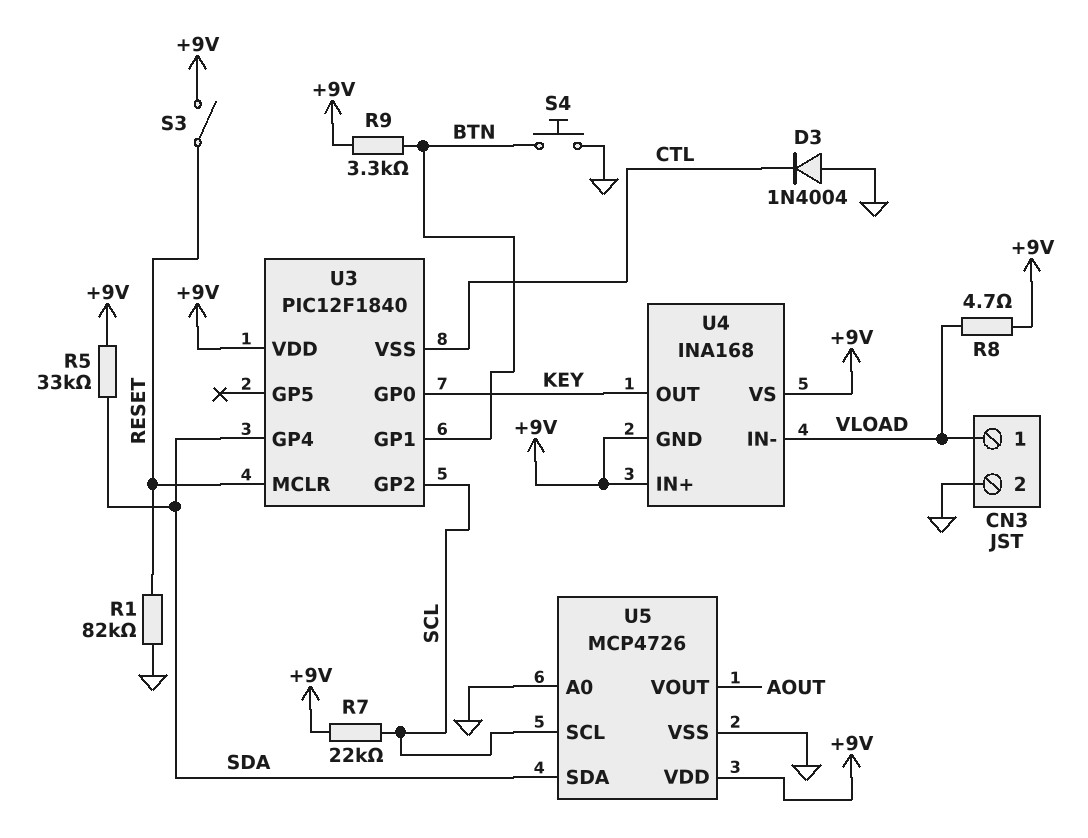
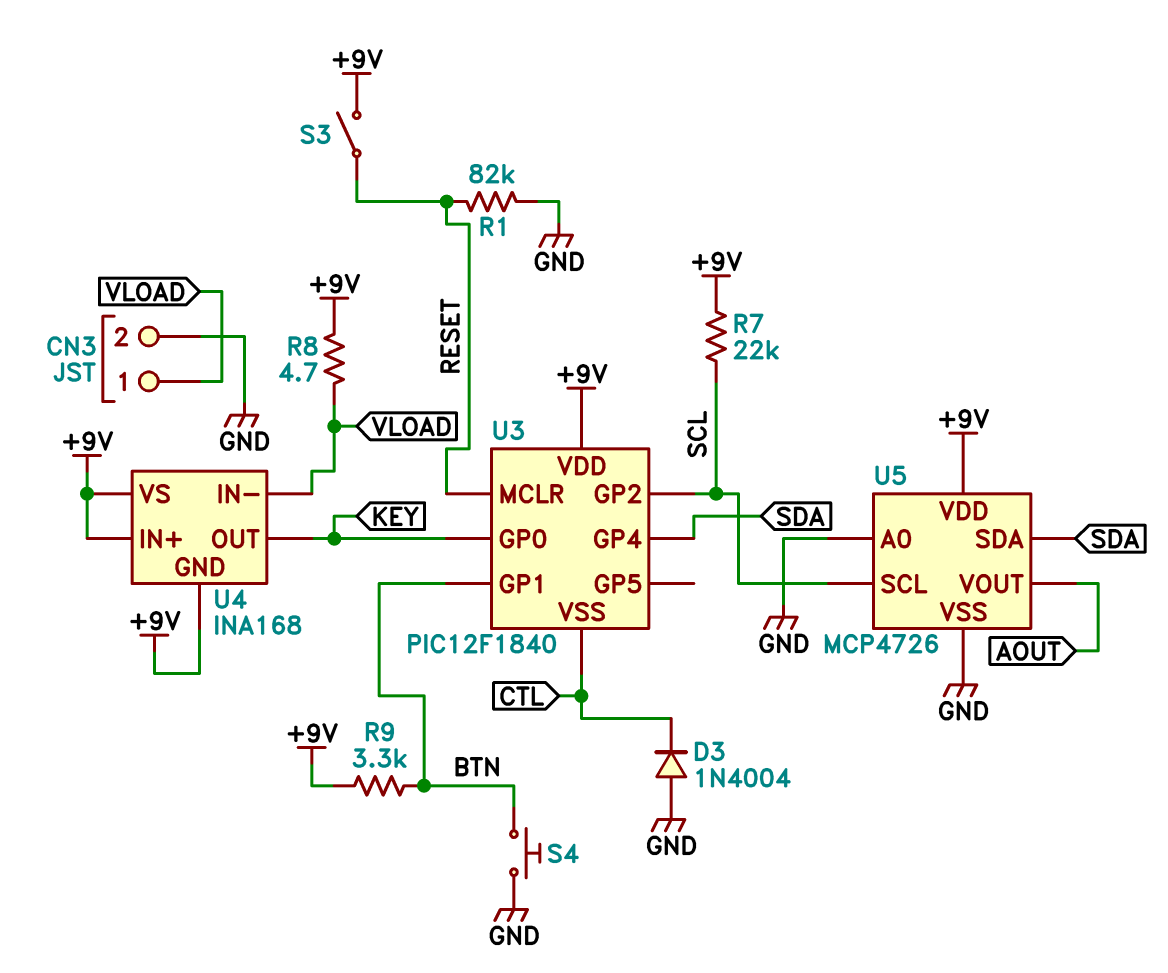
R5: 33k (+9V, SDA) -> none

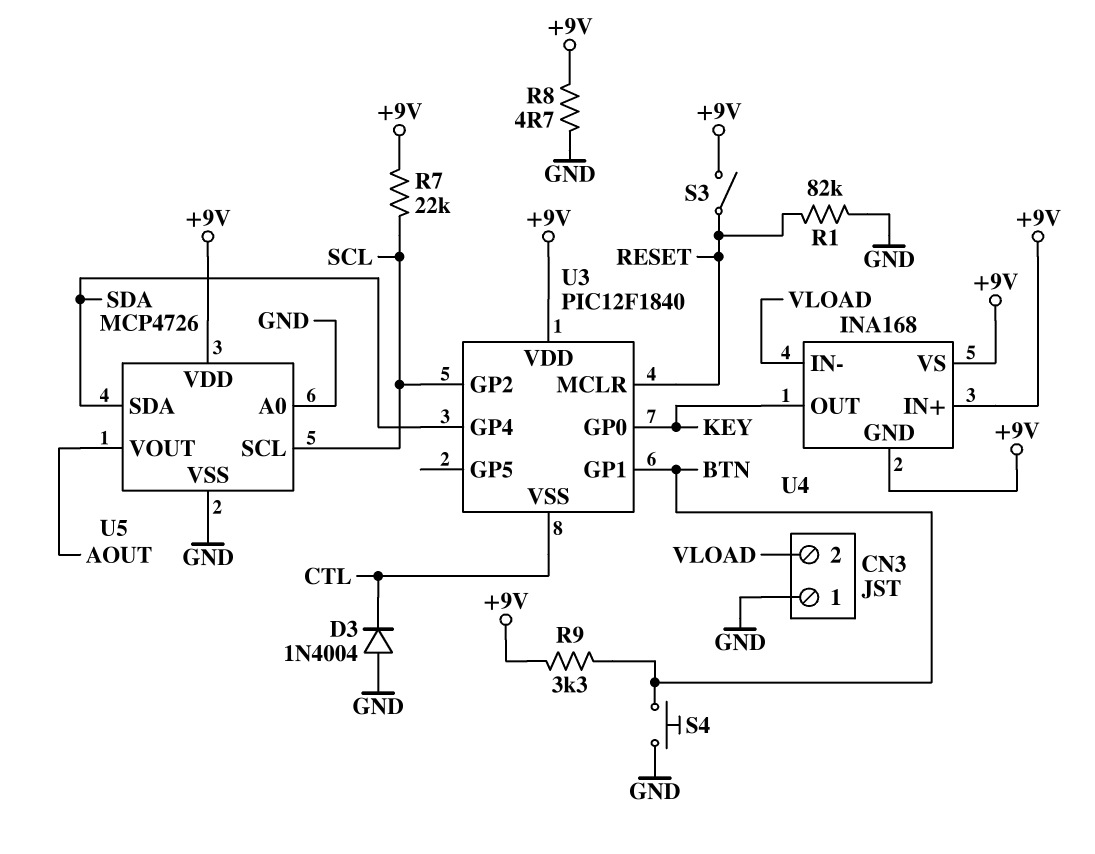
CN3 pin 1: VLOAD -> GND
CN3 pin 2: GND -> VLOAD
R8: 4.7 (+9V, VLOAD) -> 4.7 (+9V, GND)

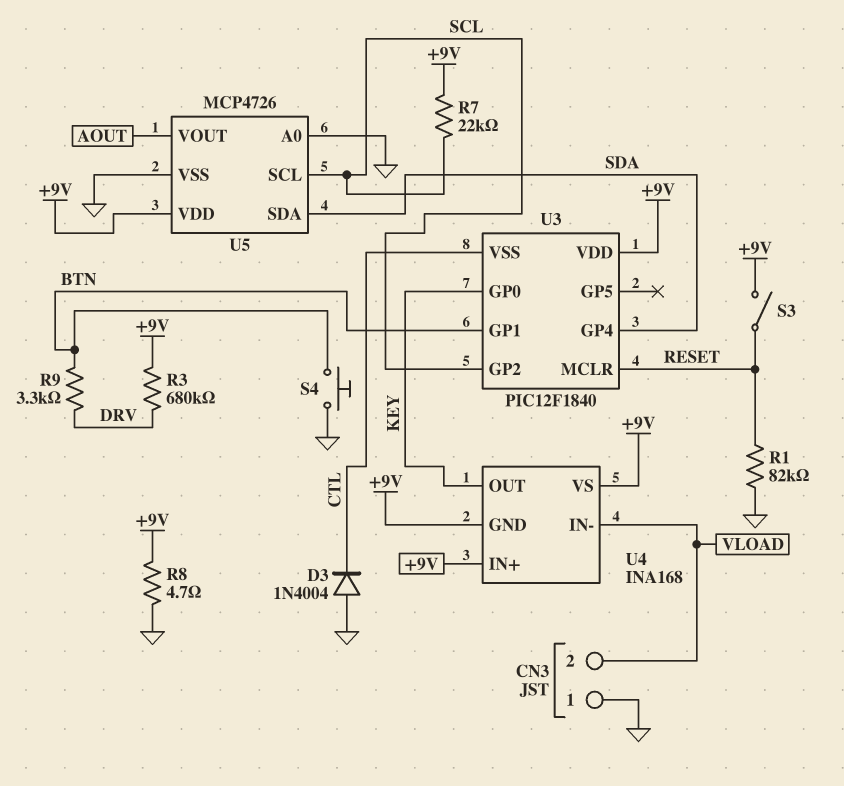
R3: none -> 680k (+9V, DRV)
R9: 3.3k (+9V, BTN) -> 3.3k (BTN, DRV)

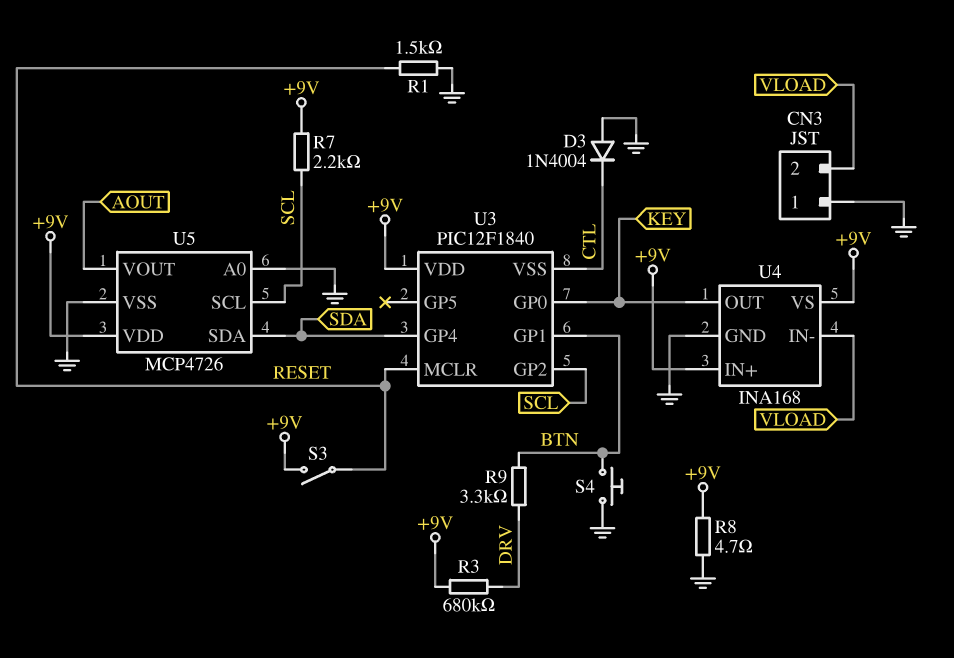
R1: 82k (GND, RESET) -> 1.5k (GND, RESET)
R7: 22k (+9V, SCL) -> 2.2k (+9V, SCL)
U4 pin GND: +9V -> GND

